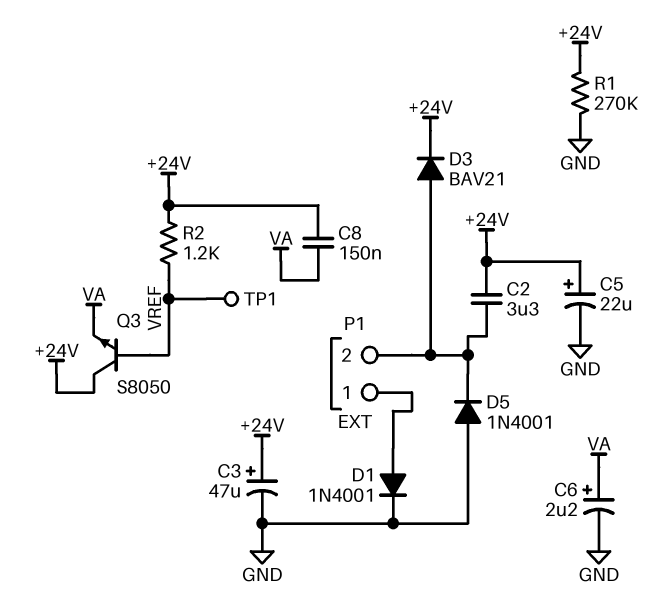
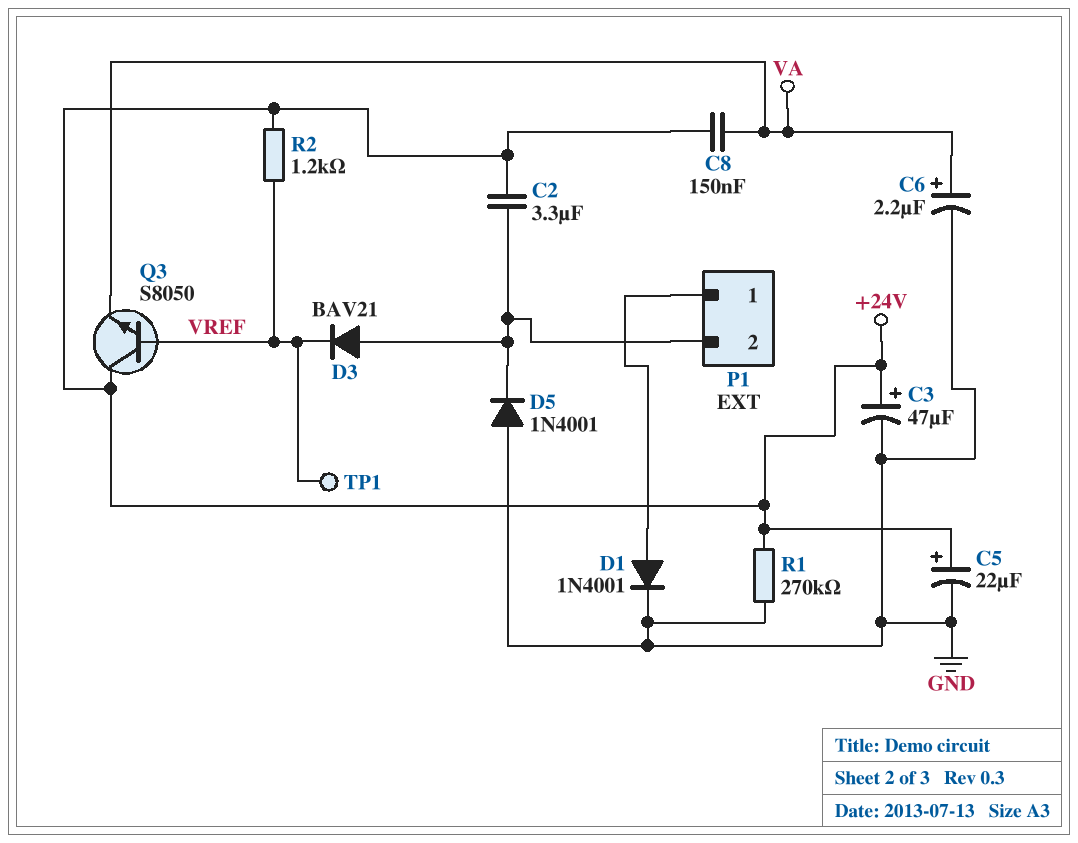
D3: diode BAV21 (A P1/2, K +24V) -> diode BAV21 (A P1/2, K VREF)

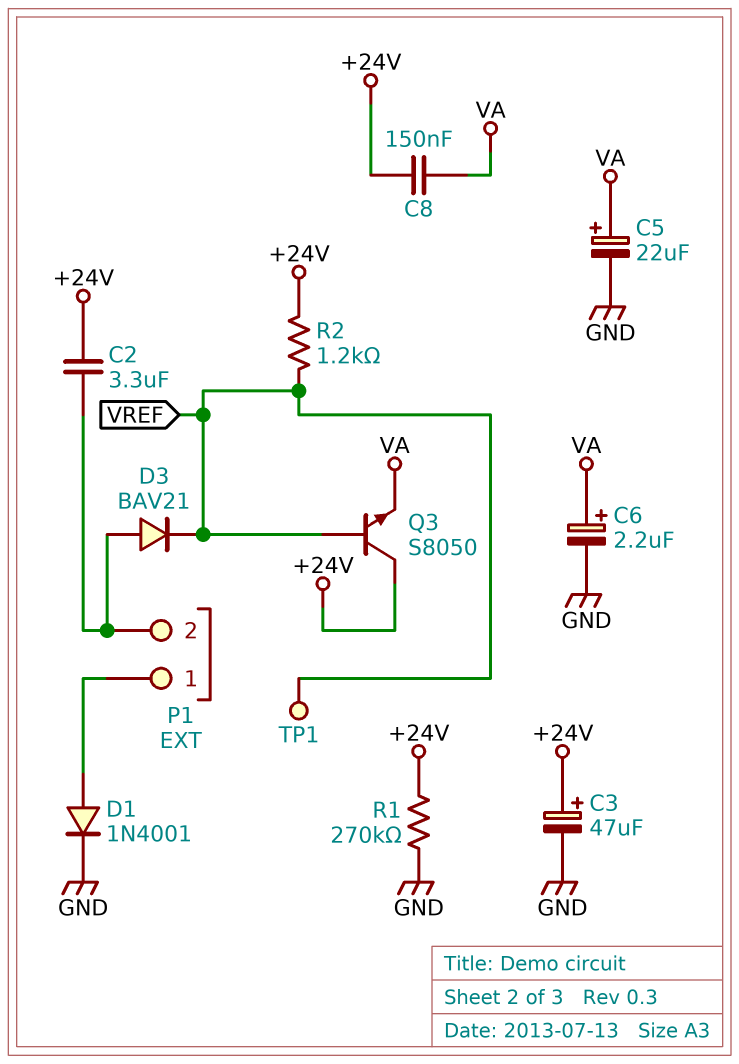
C5: 22uF (plus +24V, minus GND) -> 22uF (plus VA, minus GND)
D5: diode 1N4001 (A GND, K P1/2) -> none

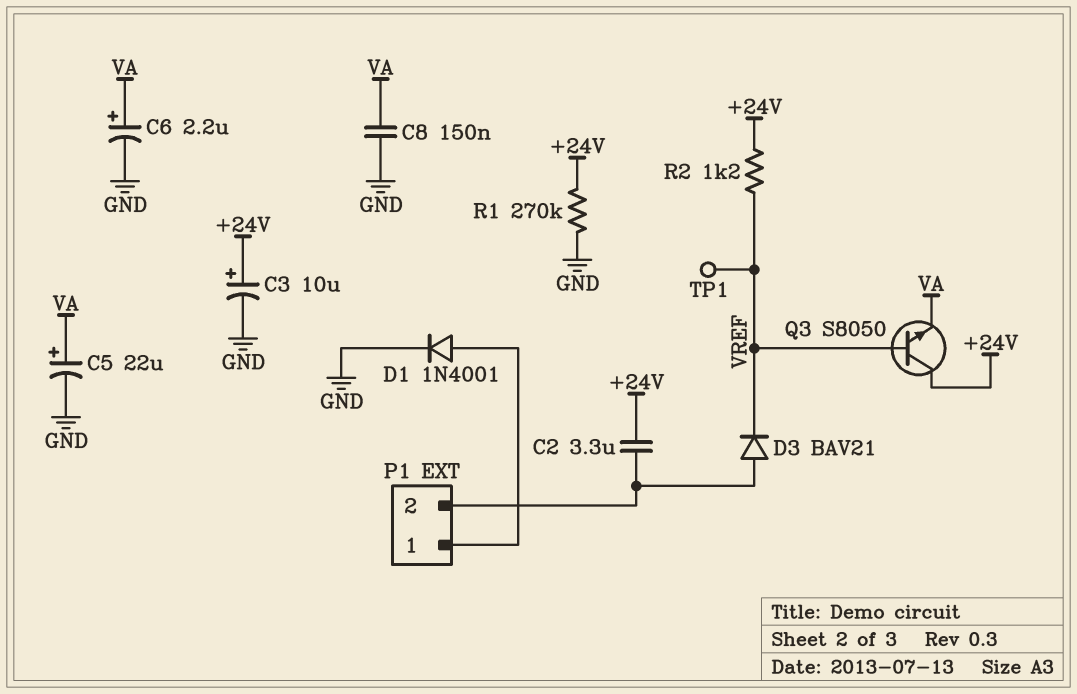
C3: 47uF (plus +24V, minus GND) -> 10uF (plus +24V, minus GND)
C8: 150nF (+24V, VA) -> 150nF (GND, VA)

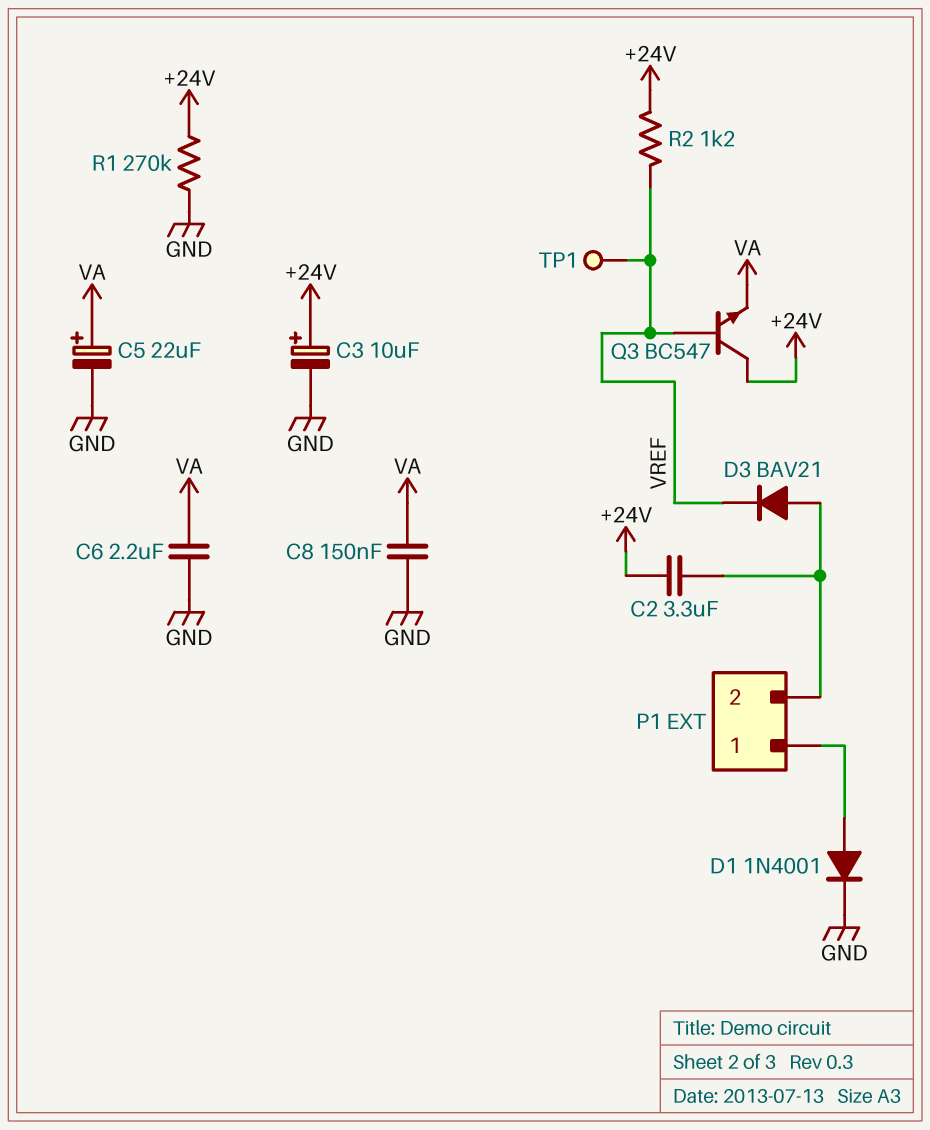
C6: 2.2uF (plus VA, minus GND) -> 2.2uF (GND, VA)
Q3: NPN S8050 (B VREF, C +24V, E VA) -> NPN BC547 (B VREF, C +24V, E VA)

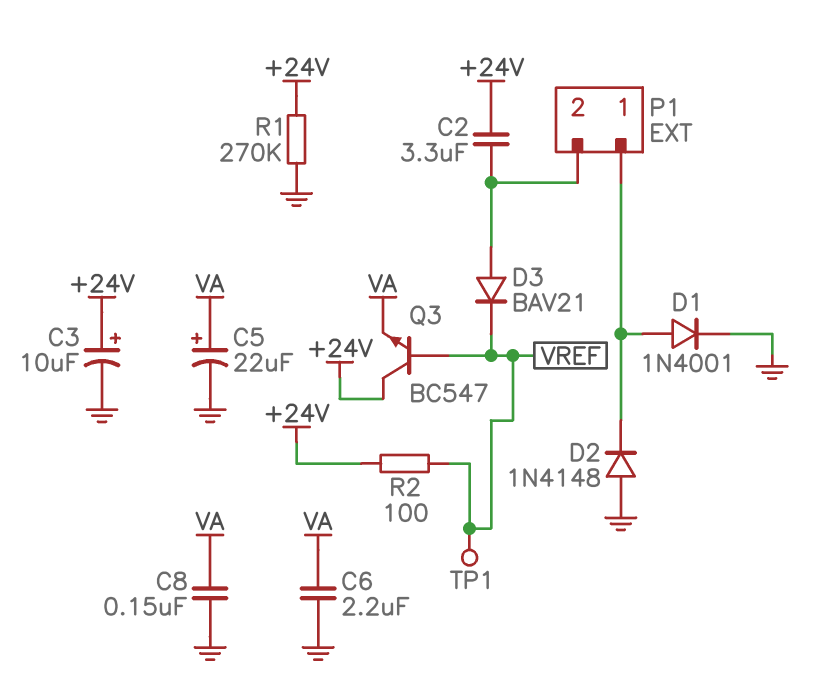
D2: none -> diode 1N4148 (A GND, K P1/1)
R2: 1.2k (+24V, VREF) -> 100 (+24V, VREF)

